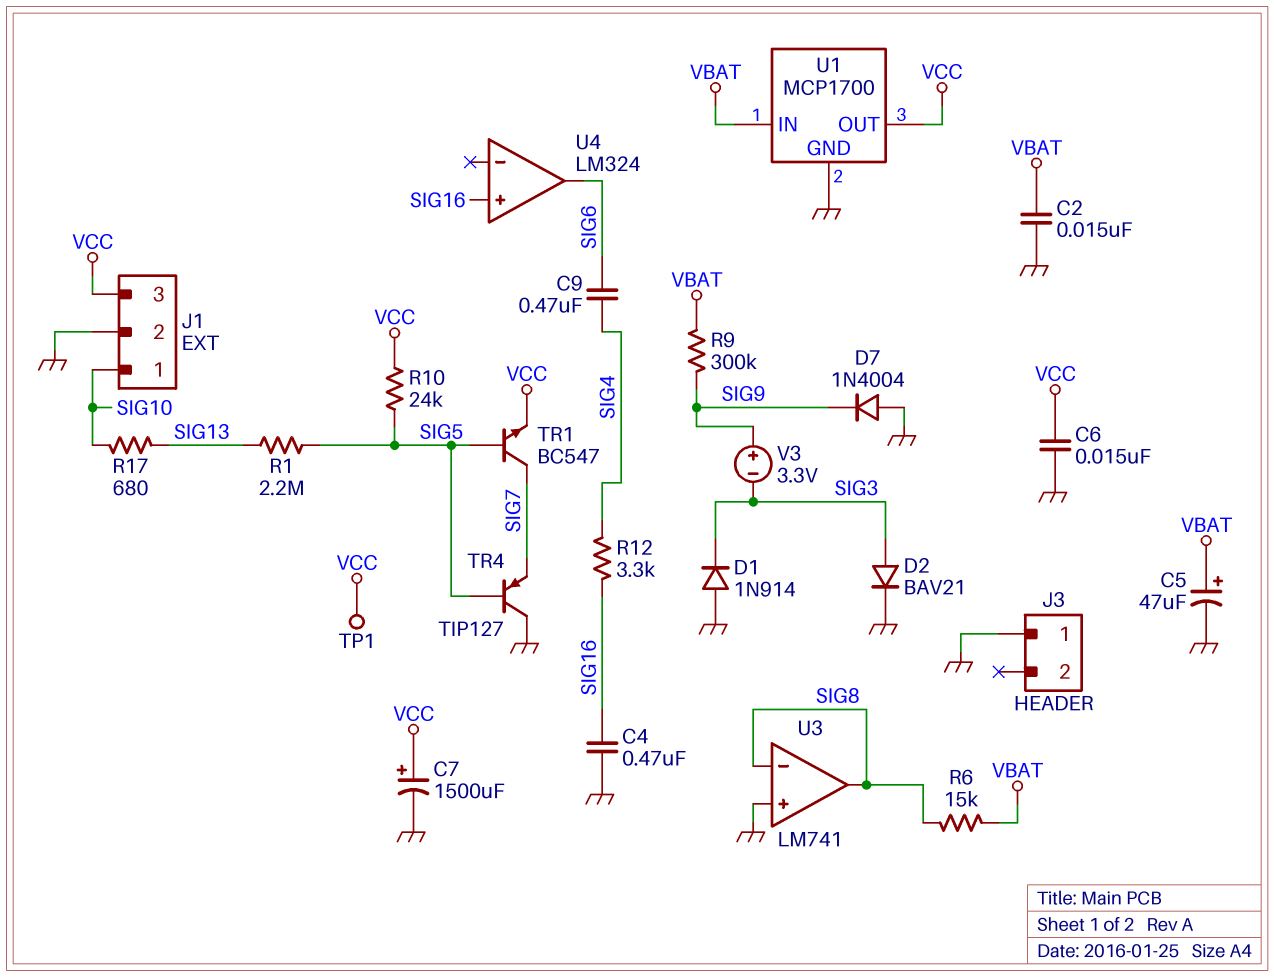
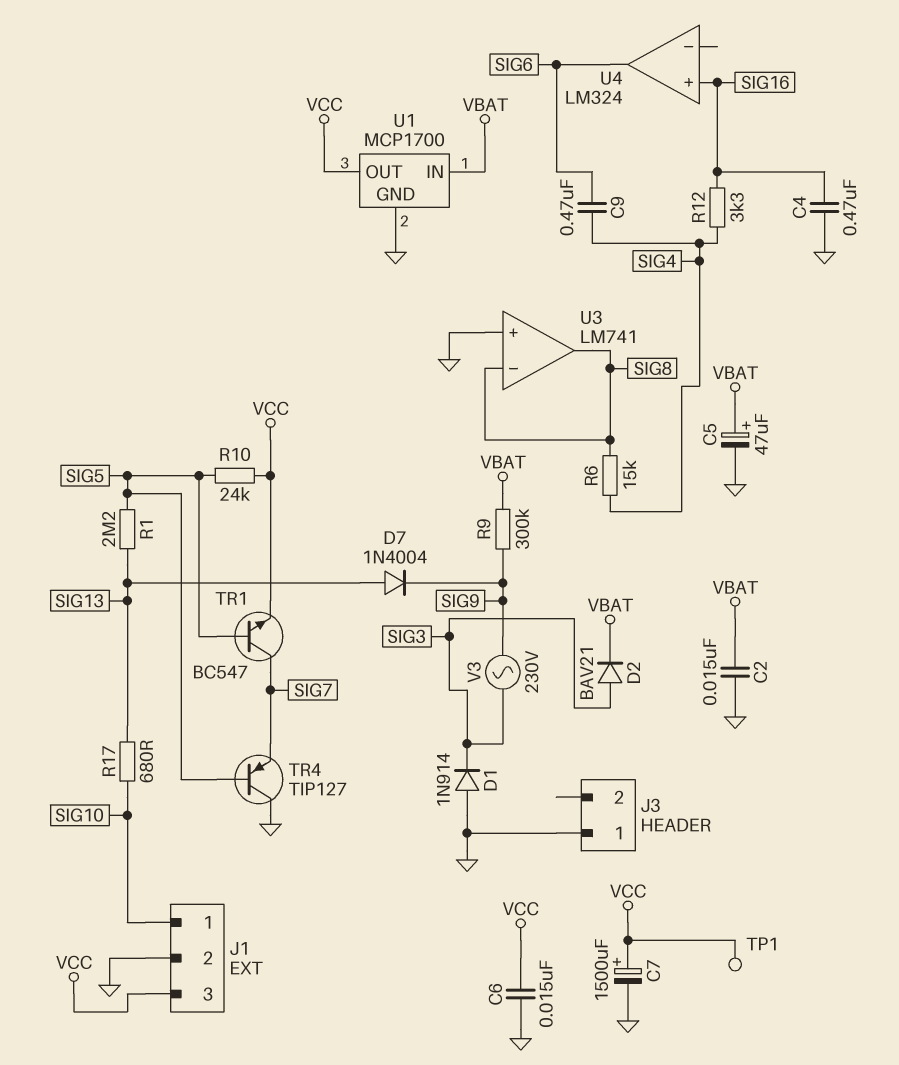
D2: diode BAV21 (A SIG3, K GND) -> diode BAV21 (A SIG3, K VBAT)
D7: diode 1N4004 (A GND, K SIG9) -> diode 1N4004 (A SIG13, K SIG9)
R6: 15k (SIG8, VBAT) -> 15k (SIG4, SIG8)
V3: 3.3V (plus SIG9, minus SIG3) -> AC 230V (SIG3, SIG9)

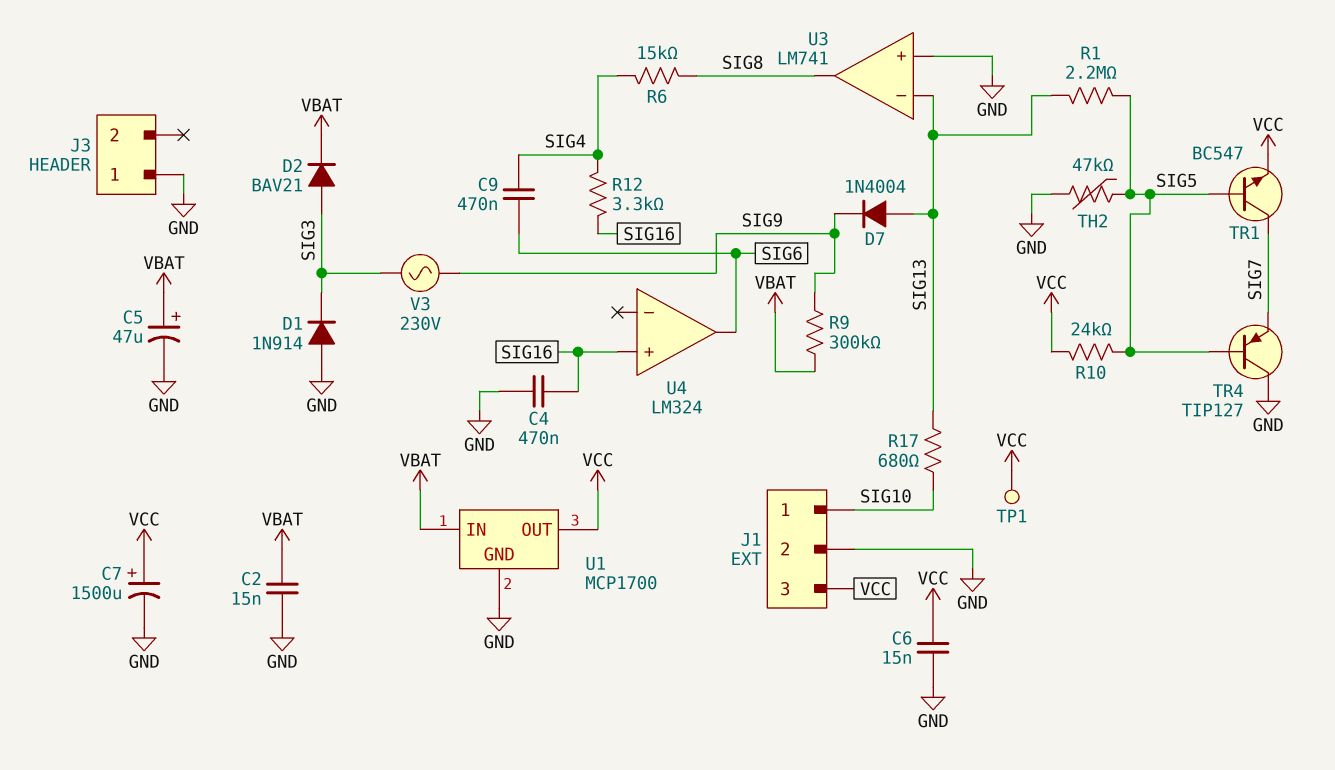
TH2: none -> 47k (GND, SIG5)
U3 pin in-: SIG8 -> SIG13

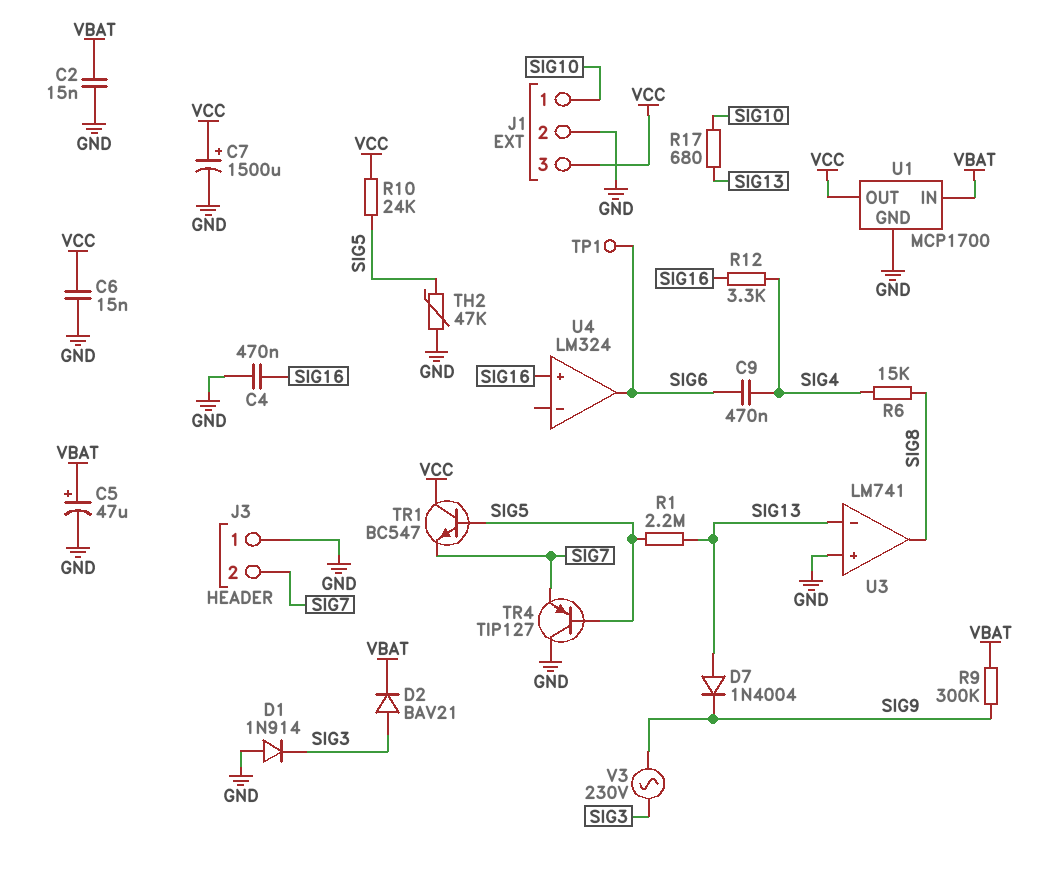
J3 pin 2: none -> SIG7
TP1: test point (VCC) -> test point (SIG6)
TR1: NPN BC547 (B SIG5, C SIG7, E VCC) -> NPN BC547 (B SIG5, C VCC, E SIG7)

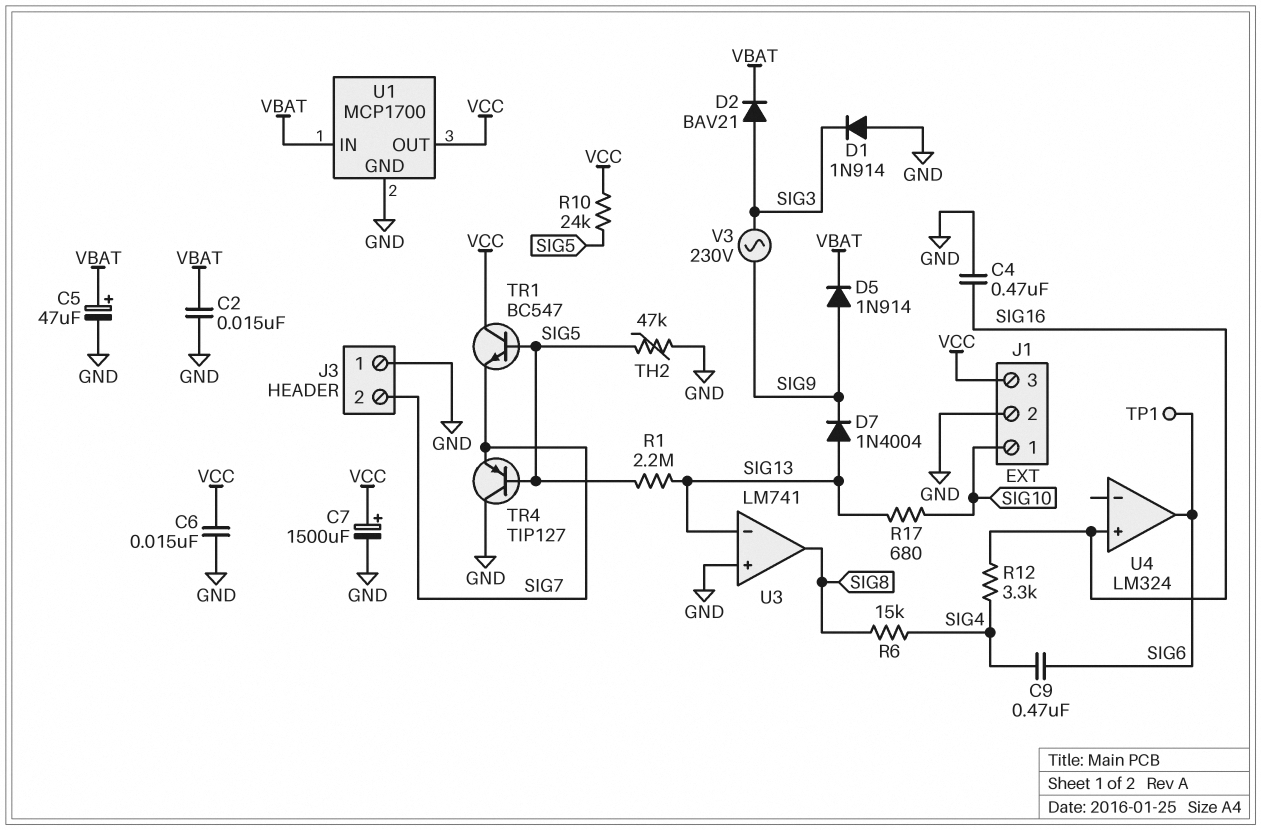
D5: none -> diode 1N914 (A SIG9, K VBAT)
R9: 300k (SIG9, VBAT) -> none

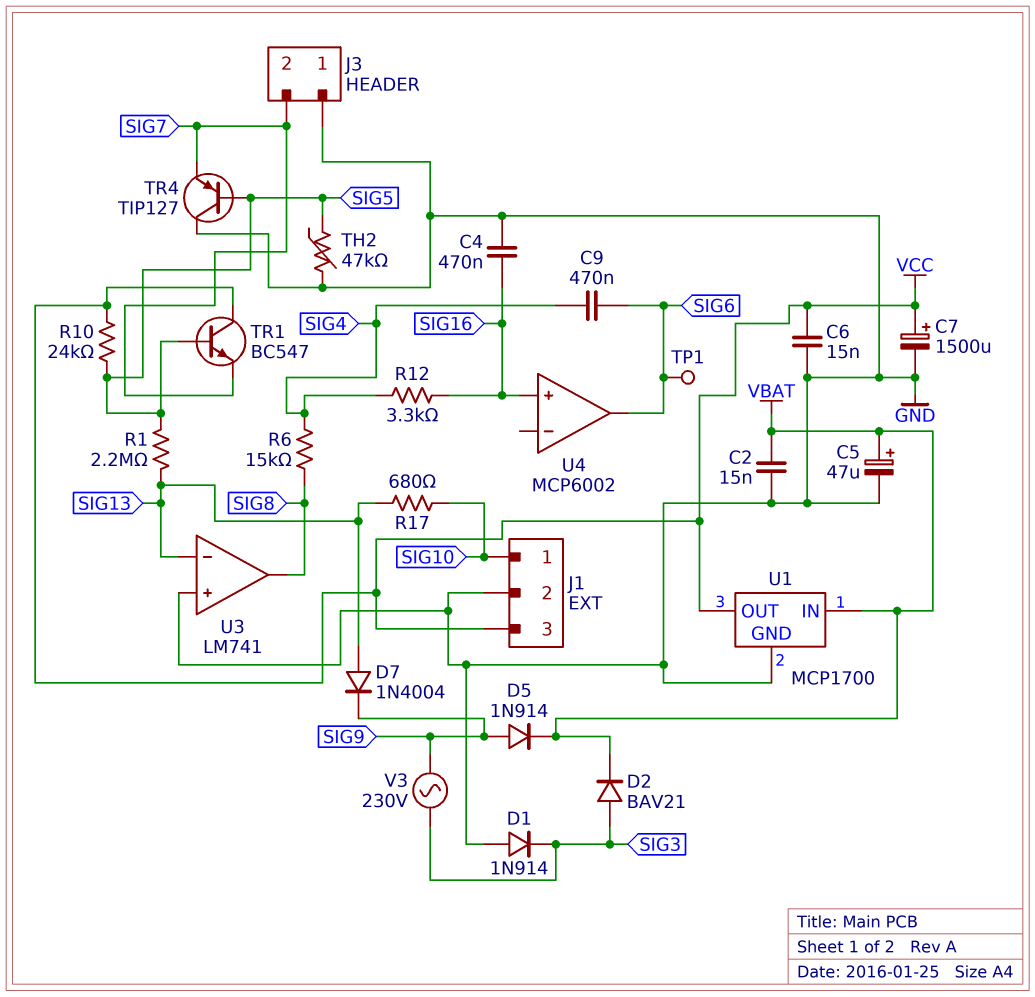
U4: LM324 -> MCP6002

